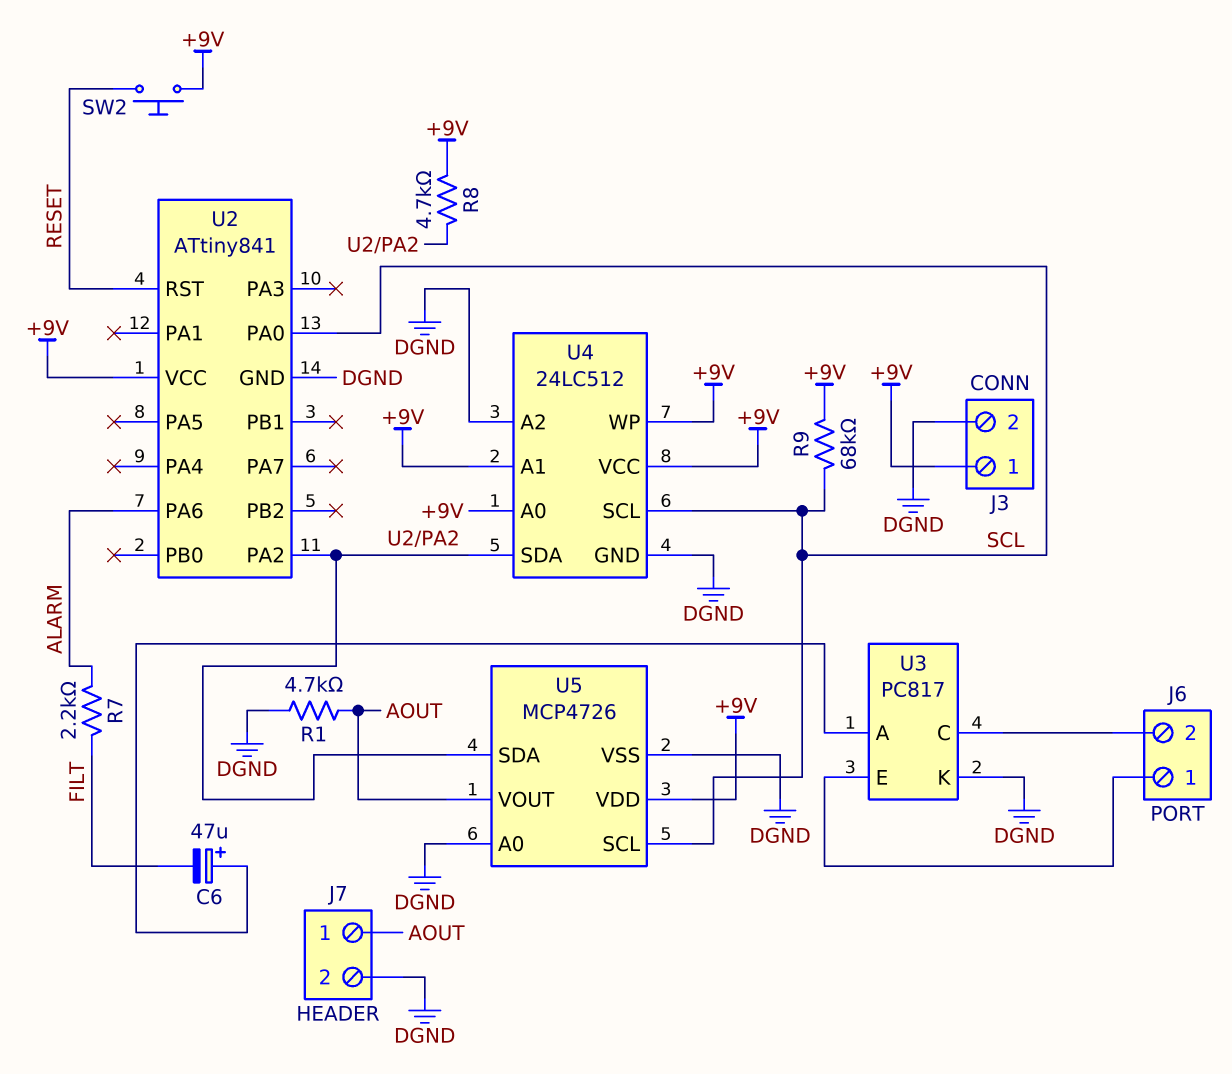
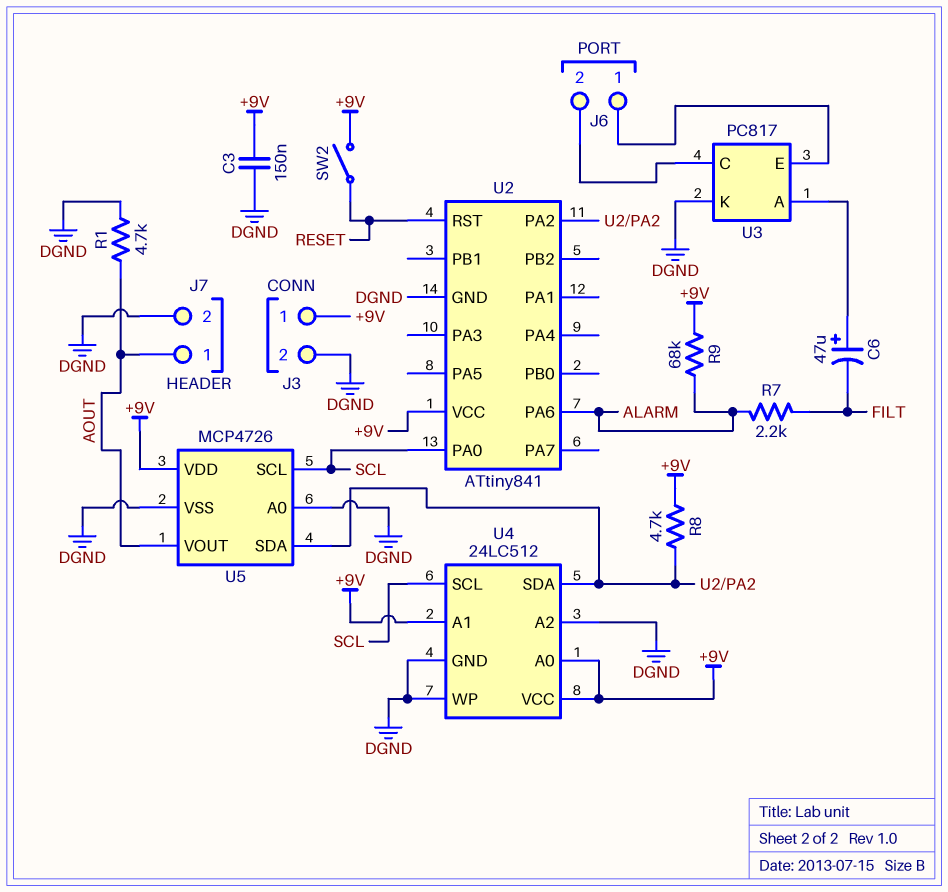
C3: none -> 150nF (+9V, DGND)
R9: 68k (+9V, SCL) -> 68k (+9V, ALARM)
SW2: button (+9V, RESET) -> switch (+9V, RESET)
U4 pin WP: +9V -> DGND

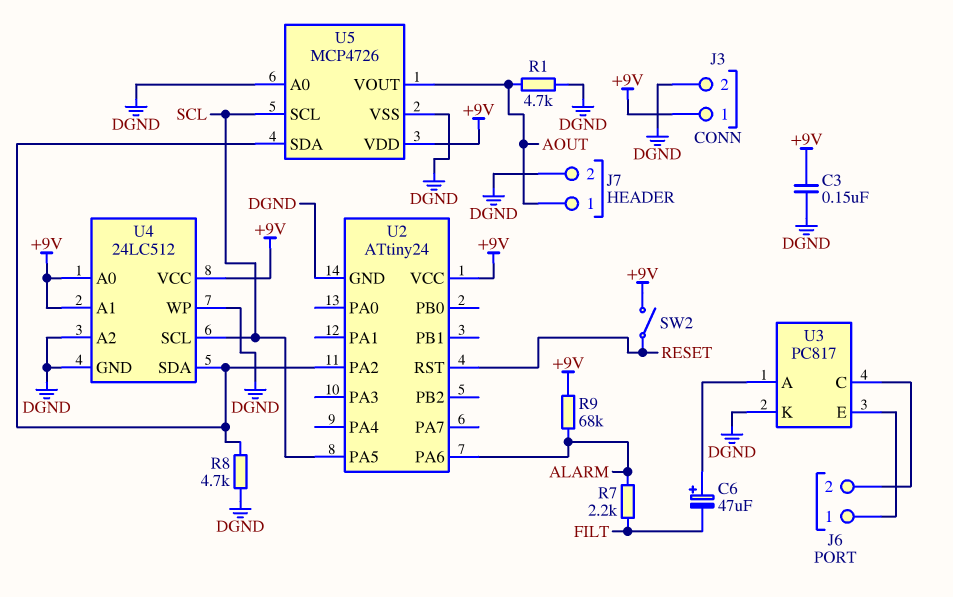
R8: 4.7k (+9V, U2/PA2) -> 4.7k (DGND, U2/PA2)
U2: ATtiny841 -> ATtiny24
U2 pin PA0: SCL -> none
U2 pin PA5: none -> SCL

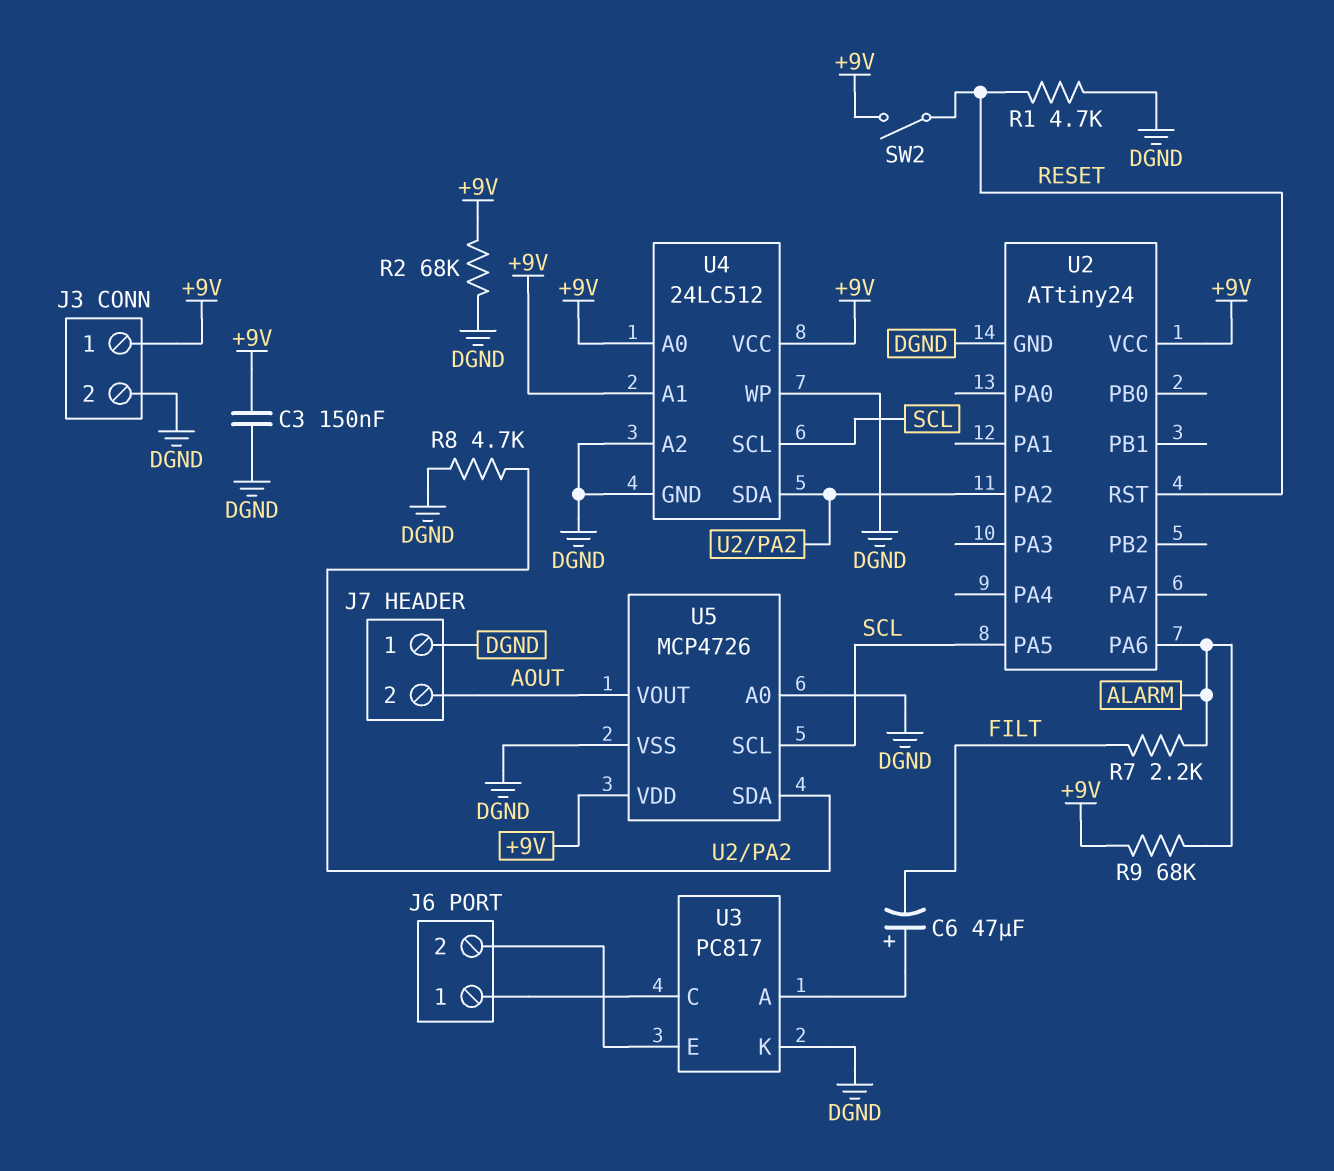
J7 pin 1: AOUT -> DGND
J7 pin 2: DGND -> AOUT
R1: 4.7k (AOUT, DGND) -> 4.7k (DGND, RESET)
R2: none -> 68k (+9V, DGND)
U3 pin C: J6/2 -> J6/1
U3 pin E: J6/1 -> J6/2

